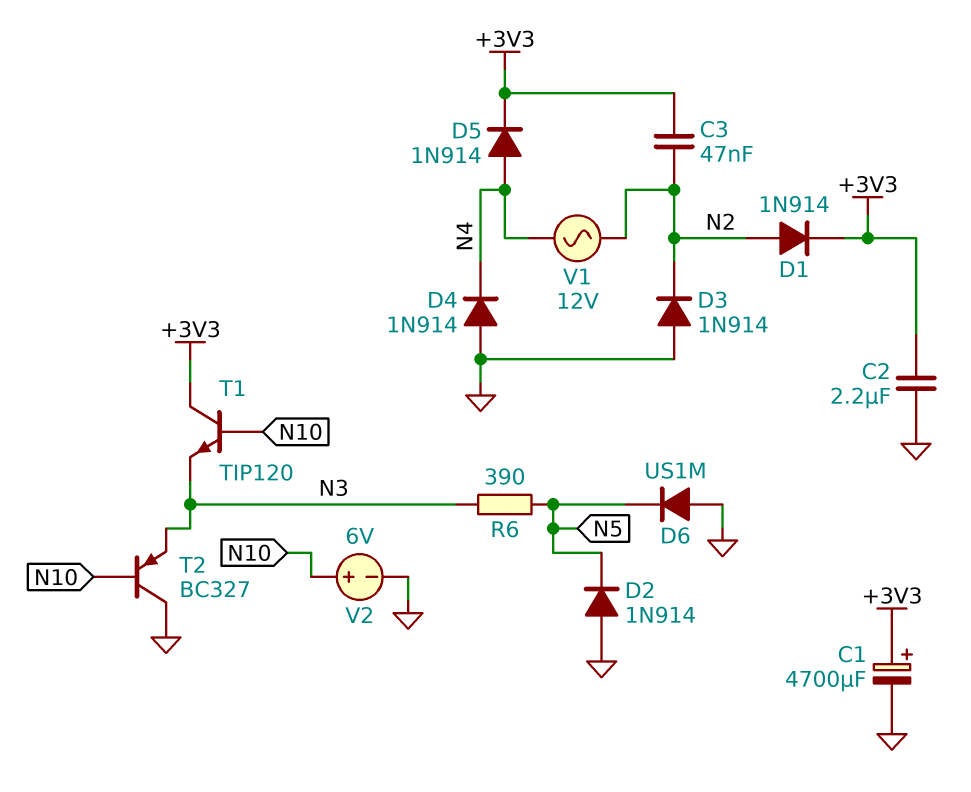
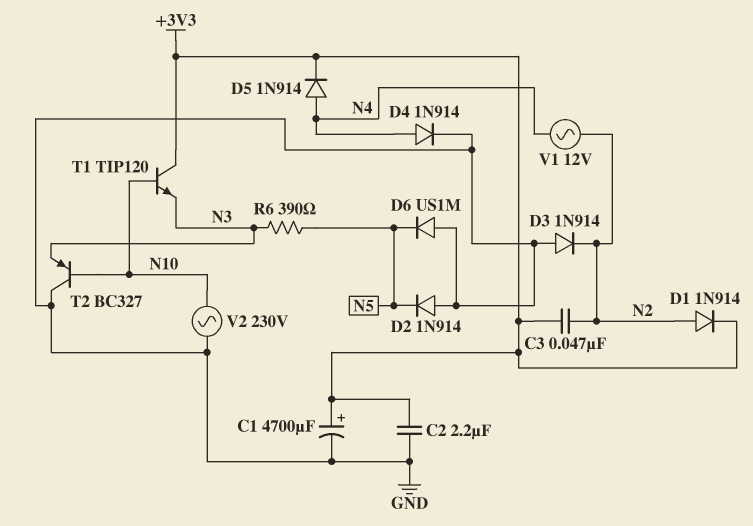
D4: diode 1N914 (A GND, K N4) -> diode 1N914 (A N4, K GND)
V2: 6V (plus N10, minus GND) -> AC 230V (GND, N10)

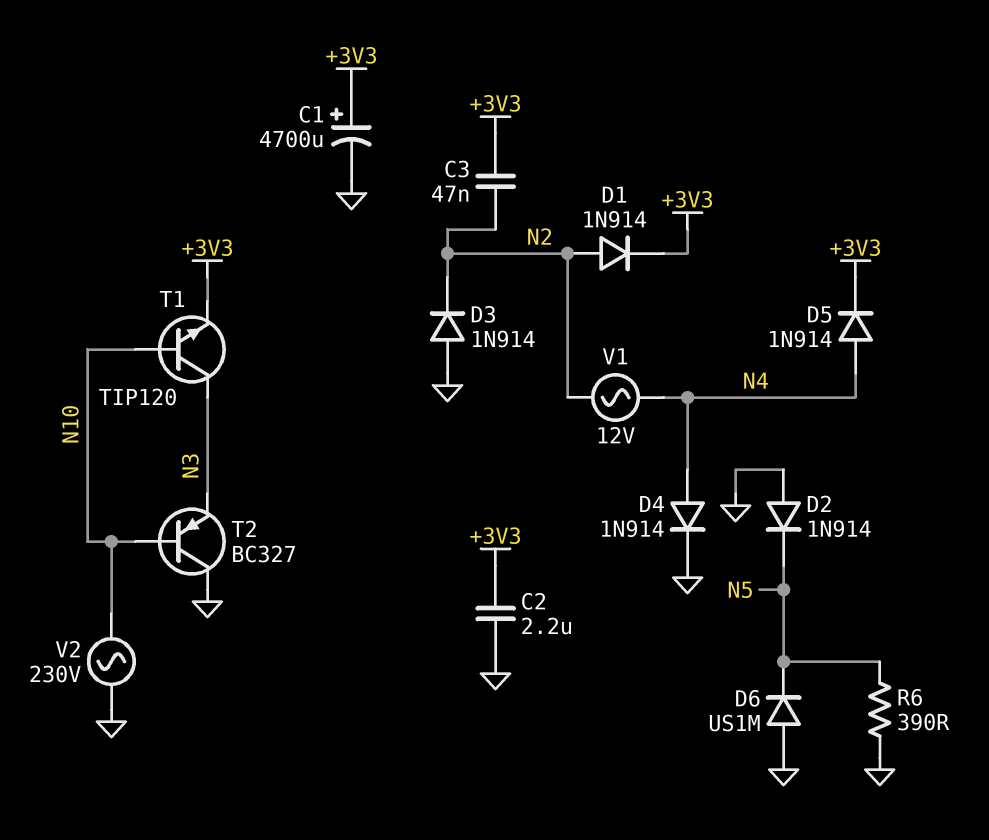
R6: 390 (N3, N5) -> 390 (GND, N5)
T1: NPN TIP120 (B N10, C +3V3, E N3) -> NPN TIP120 (B N10, C N3, E +3V3)

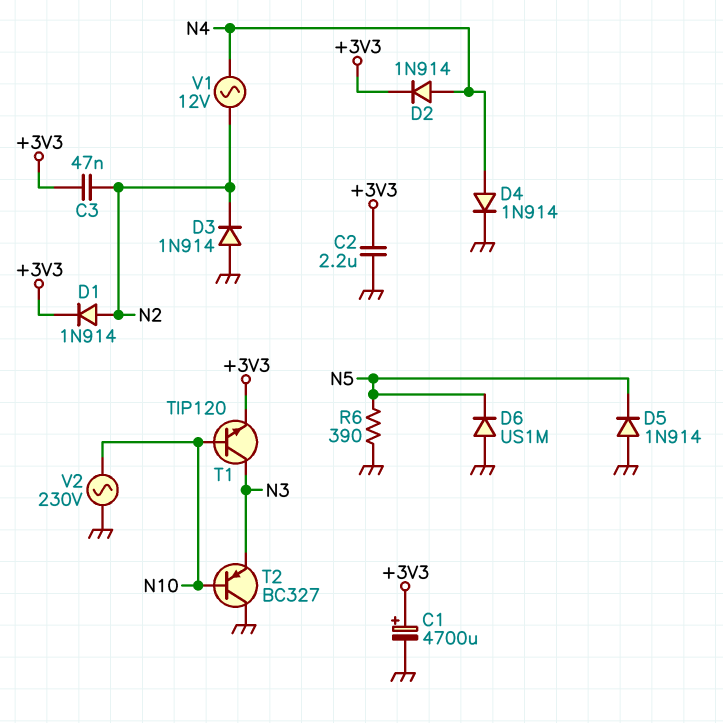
D2: diode 1N914 (A GND, K N5) -> diode 1N914 (A N4, K +3V3)
D5: diode 1N914 (A N4, K +3V3) -> diode 1N914 (A GND, K N5)

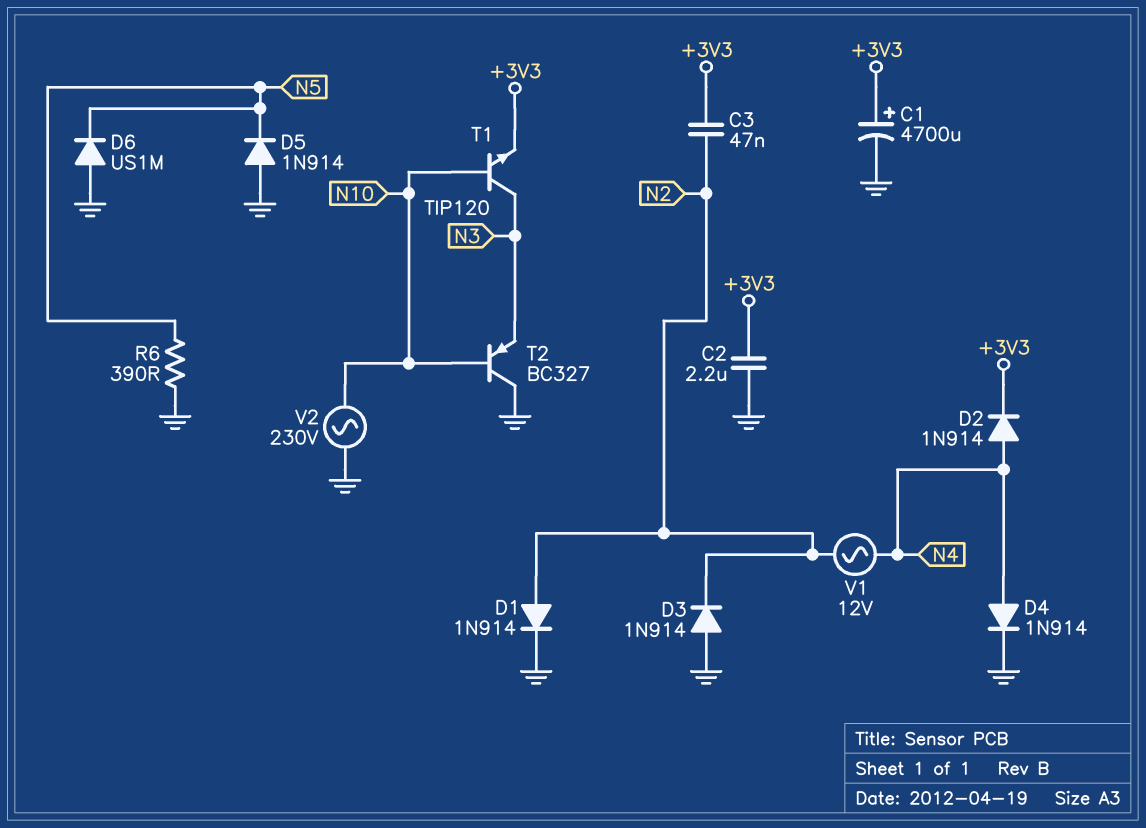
D1: diode 1N914 (A N2, K +3V3) -> diode 1N914 (A N2, K GND)

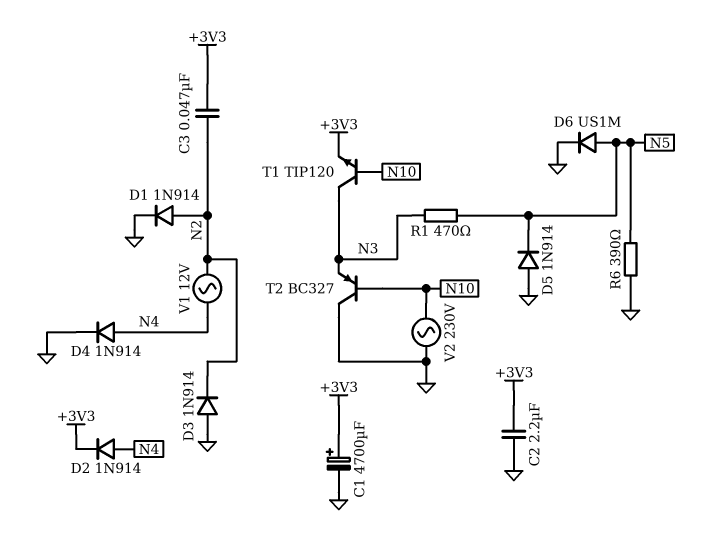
D6: diode US1M (A GND, K N5) -> diode US1M (A N5, K GND)
R1: none -> 470 (N3, N5)

